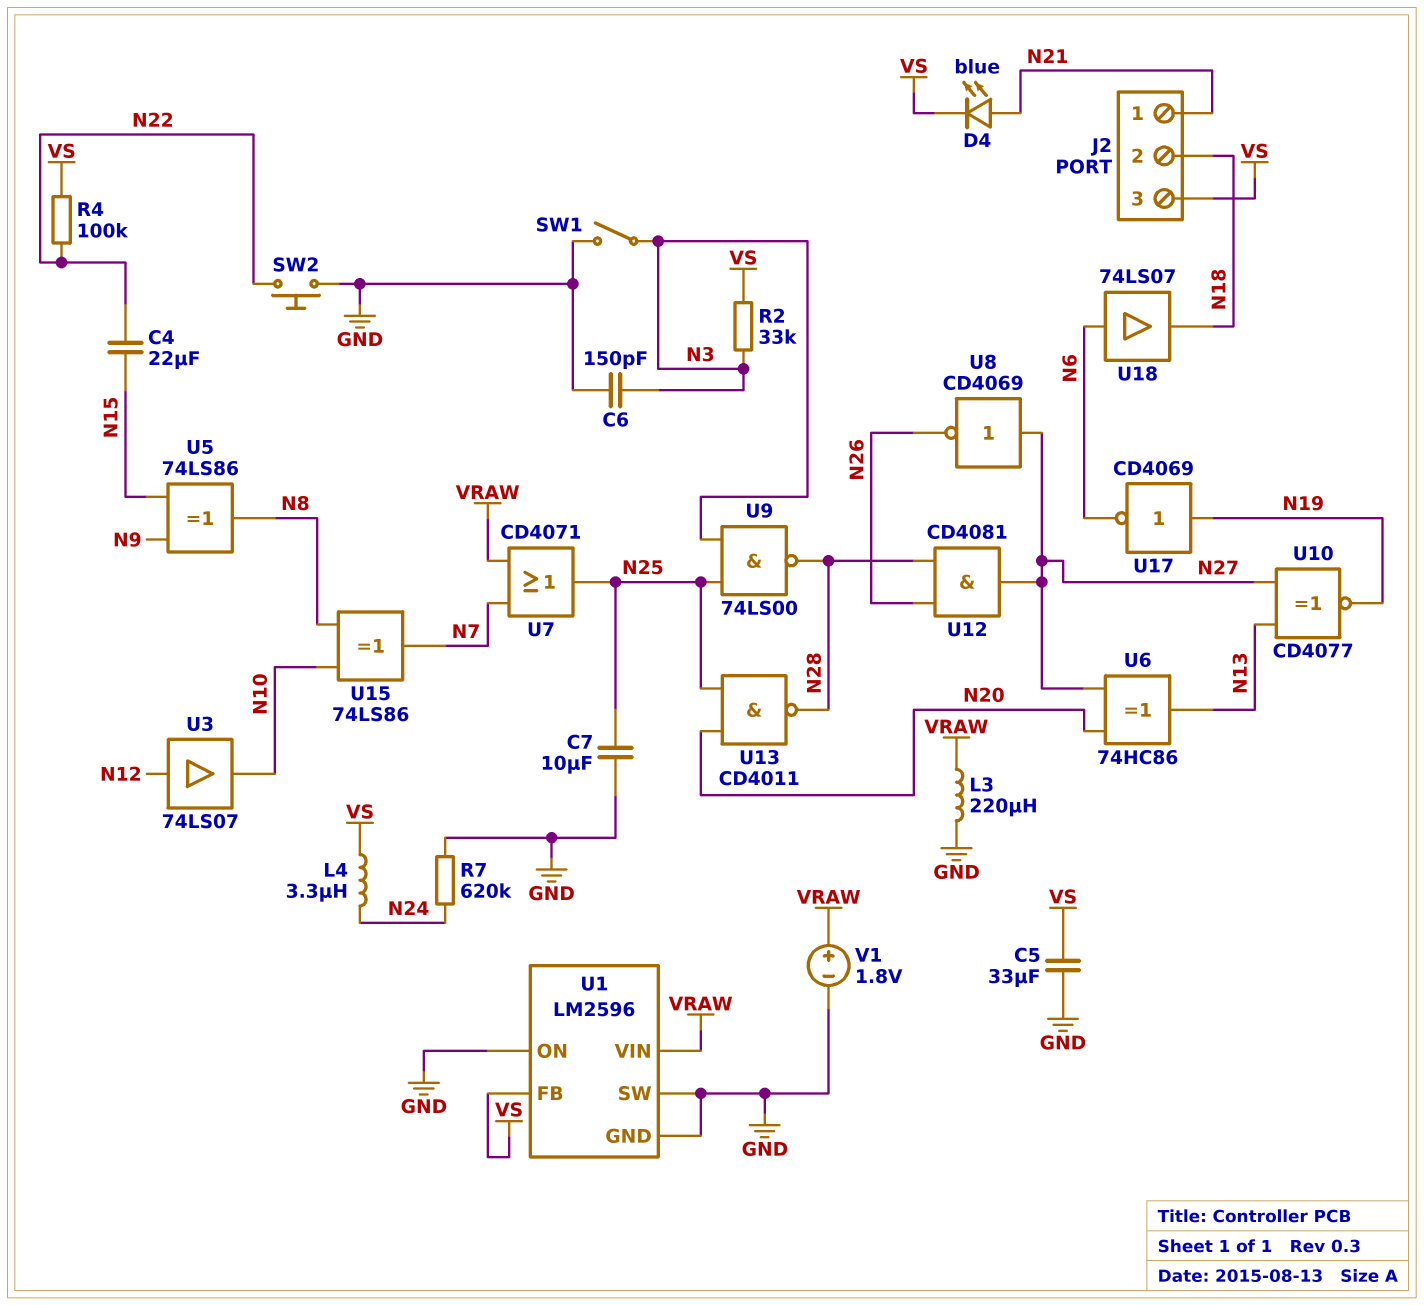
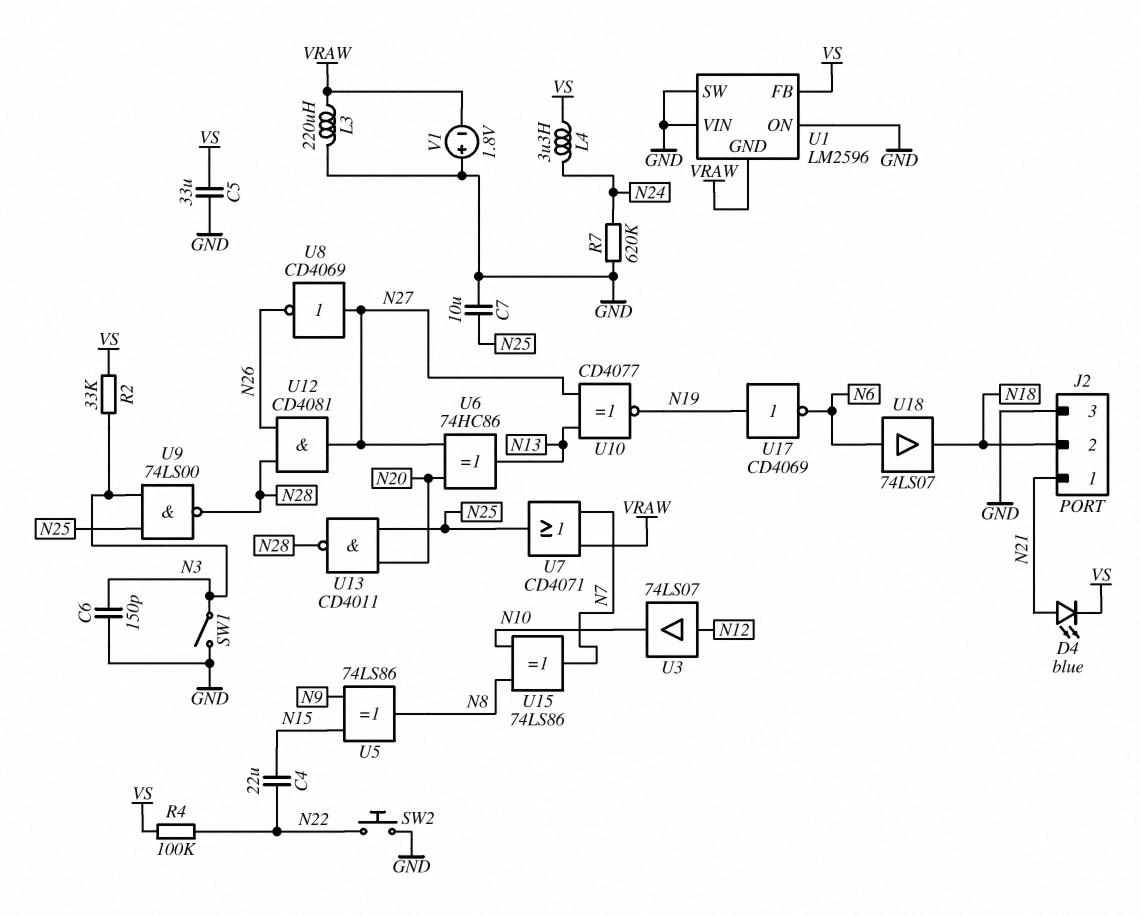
J2 pin 3: VS -> GND
U1 pin GND: GND -> VRAW
U1 pin VIN: VRAW -> GND
V1: 1.8V (plus VRAW, minus GND) -> 1.8V (plus GND, minus VRAW)

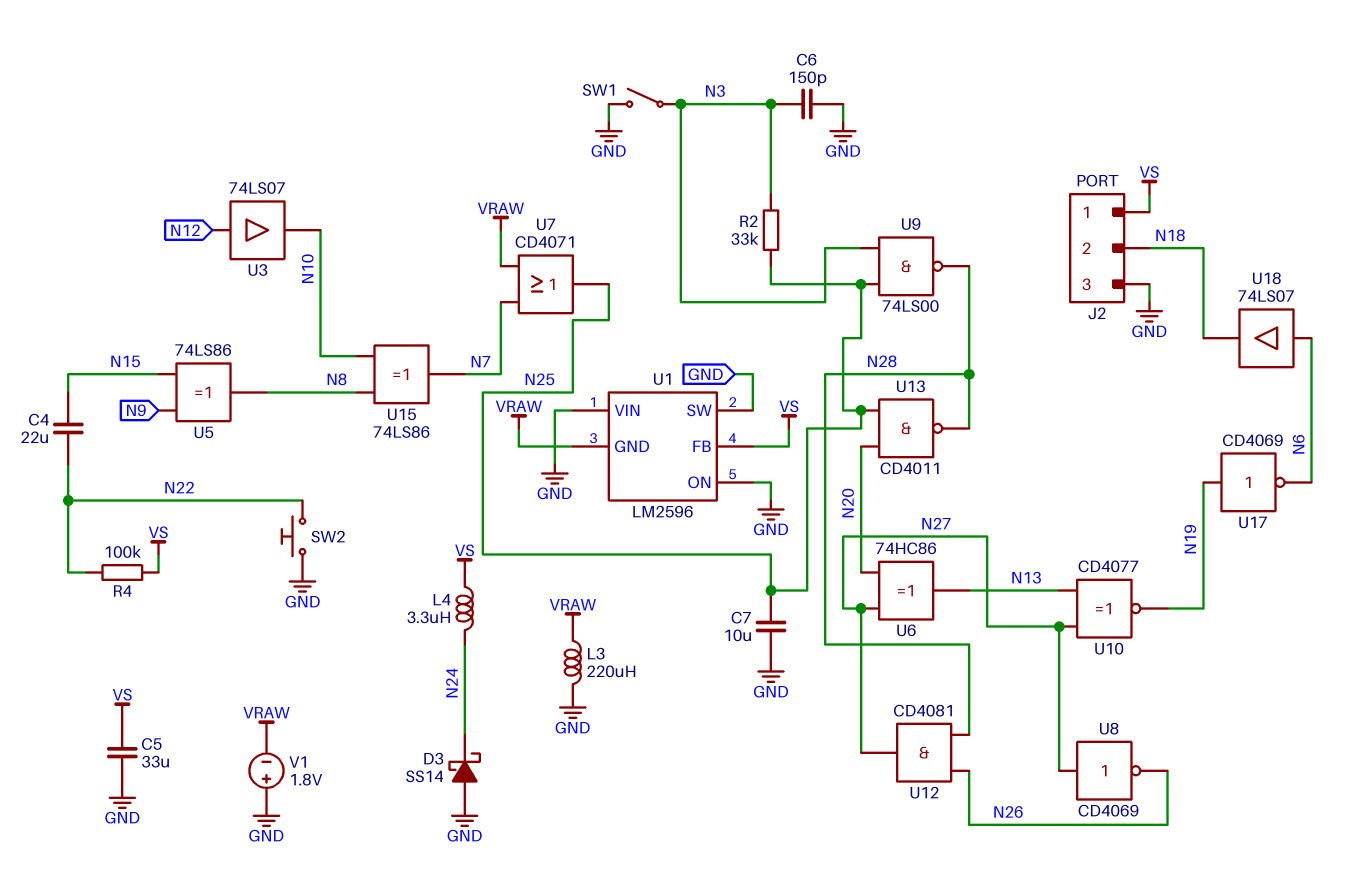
D3: none -> schottky SS14 (A GND, K N24)
D4: LED blue (A N21, K VS) -> none
J2 pin 1: N21 -> VS
R2: 33k (N3, VS) -> 33k (N3, N25)
R7: 620k (GND, N24) -> none

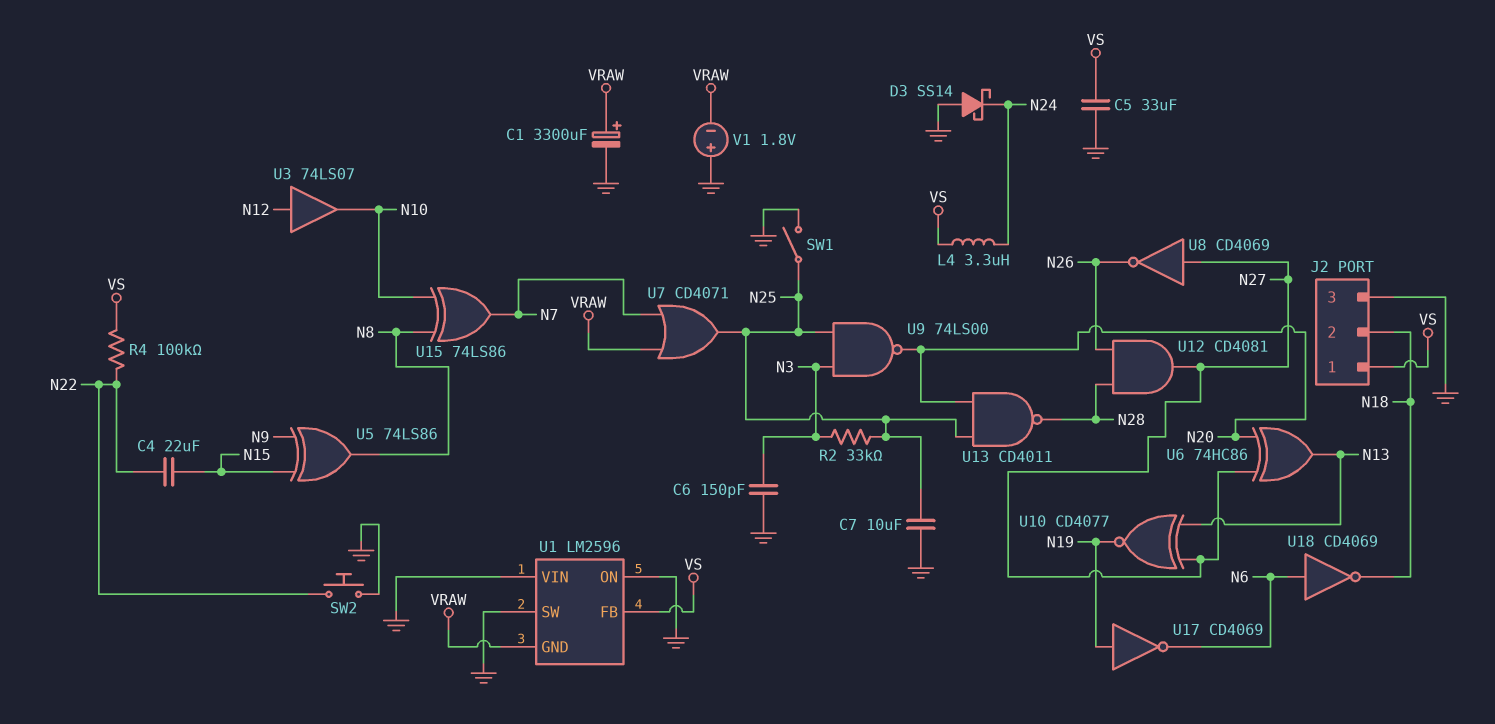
C1: none -> 3300uF (plus VRAW, minus GND)
L3: 220uH (GND, VRAW) -> none
SW1: switch (GND, N3) -> switch (GND, N25)
U9: NAND 74LS00 (in N3, in N25, out N28) -> NAND 74LS00 (in N3, in N25, out N20)
U18: buffer 74LS07 (in N6, out N18) -> NOT CD4069 (in N6, out N18)

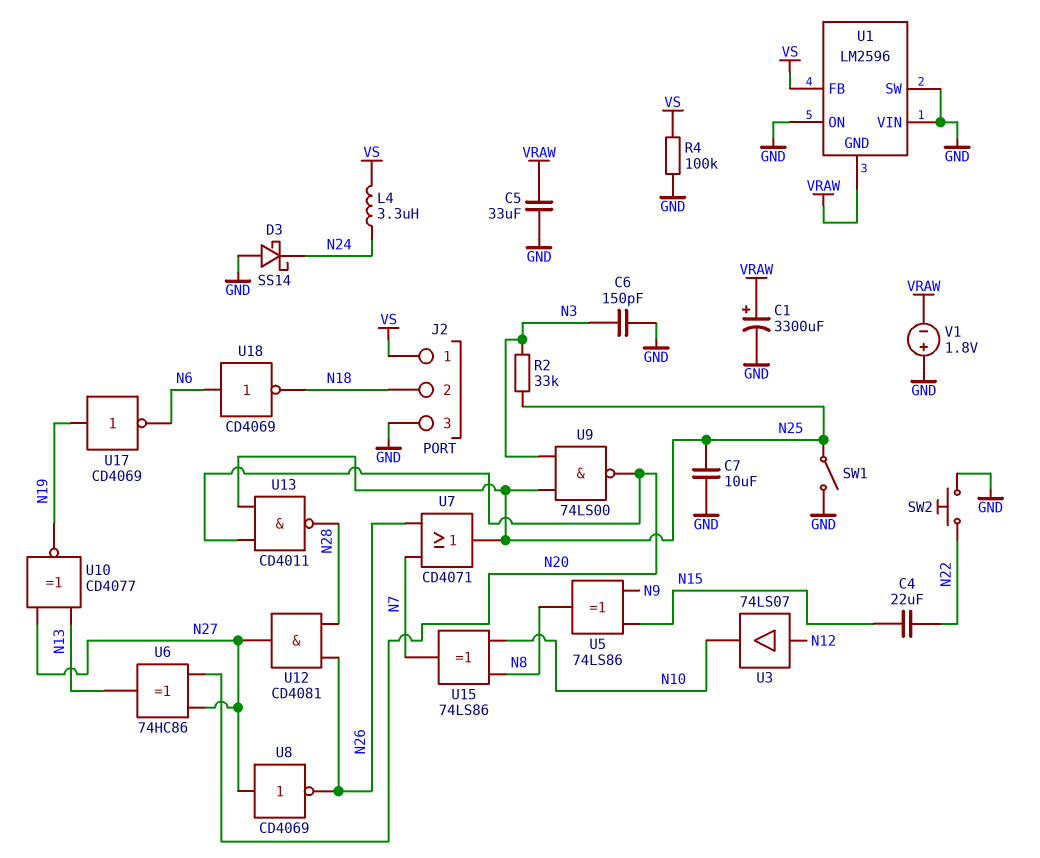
C5: 33uF (GND, VS) -> 33uF (GND, VRAW)
R4: 100k (N22, VS) -> 100k (GND, VS)
U7: OR CD4071 (in N7, in VRAW, out N25) -> OR CD4071 (in N7, in N26, out N25)

